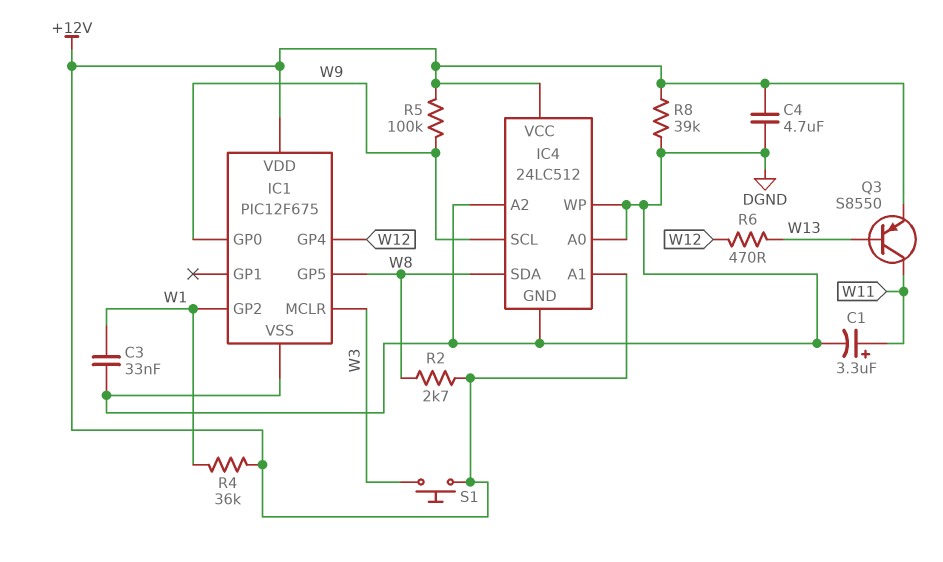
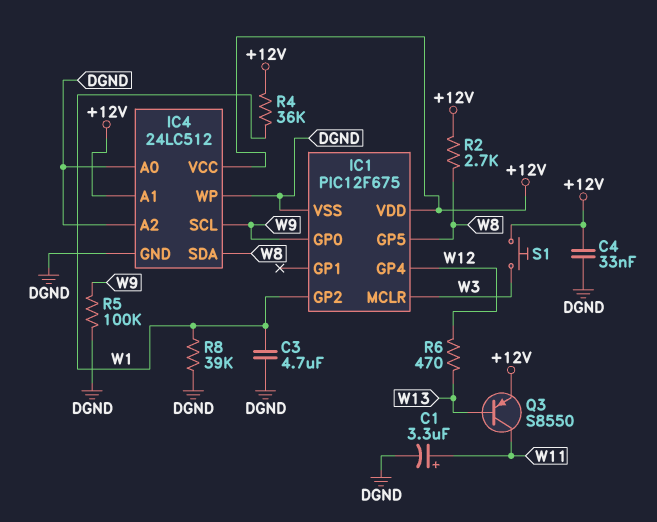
C3: 33nF (DGND, W1) -> 4.7uF (DGND, W1)
C4: 4.7uF (+12V, DGND) -> 33nF (+12V, DGND)
R5: 100k (+12V, W9) -> 100k (DGND, W9)
R8: 39k (+12V, DGND) -> 39k (DGND, W1)

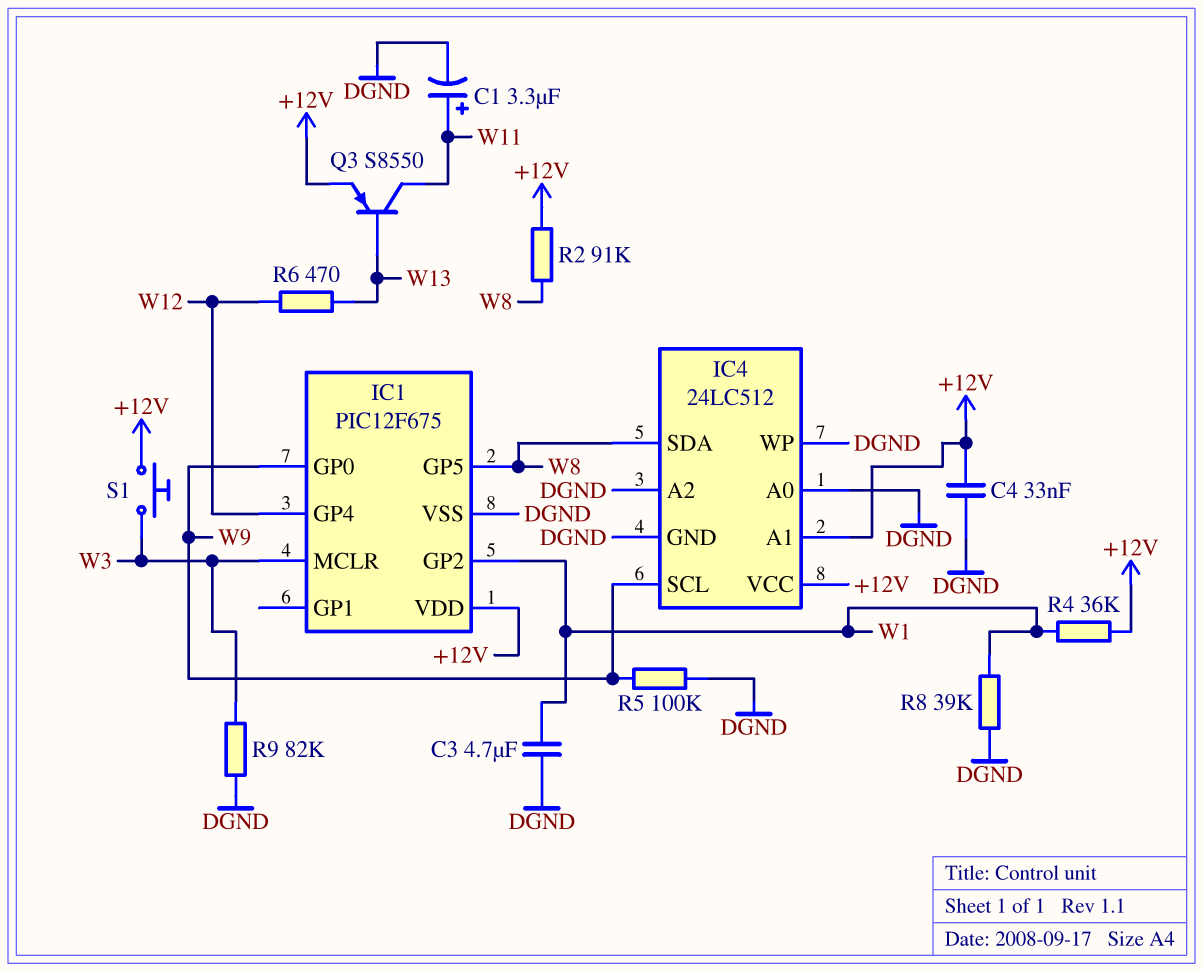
R2: 2.7k (+12V, W8) -> 91k (+12V, W8)
R9: none -> 82k (DGND, W3)

